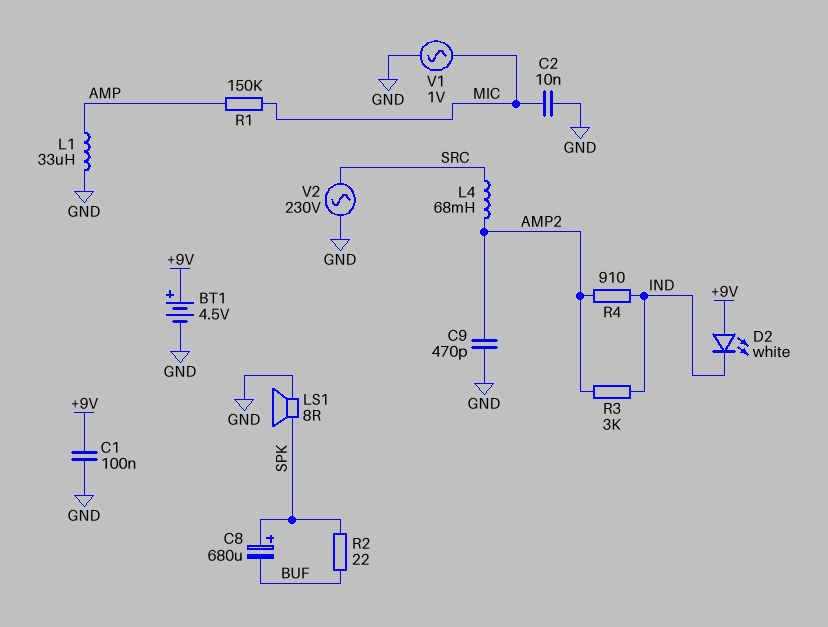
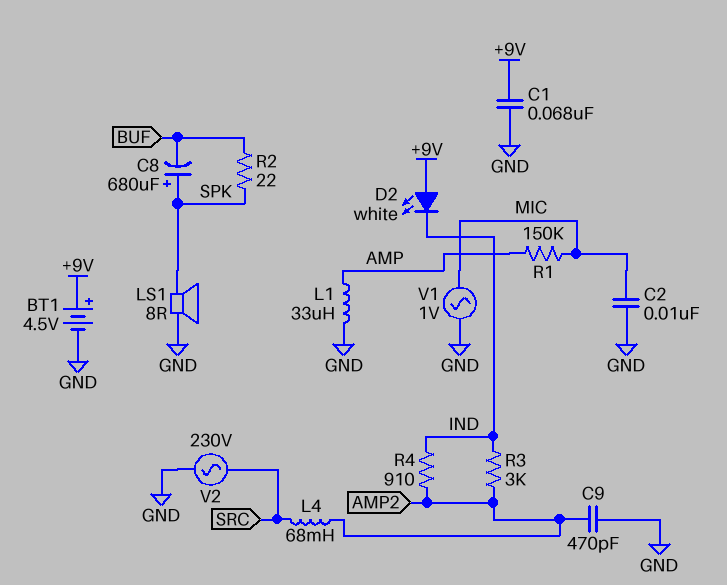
C1: 100nF (+9V, GND) -> 68nF (+9V, GND)

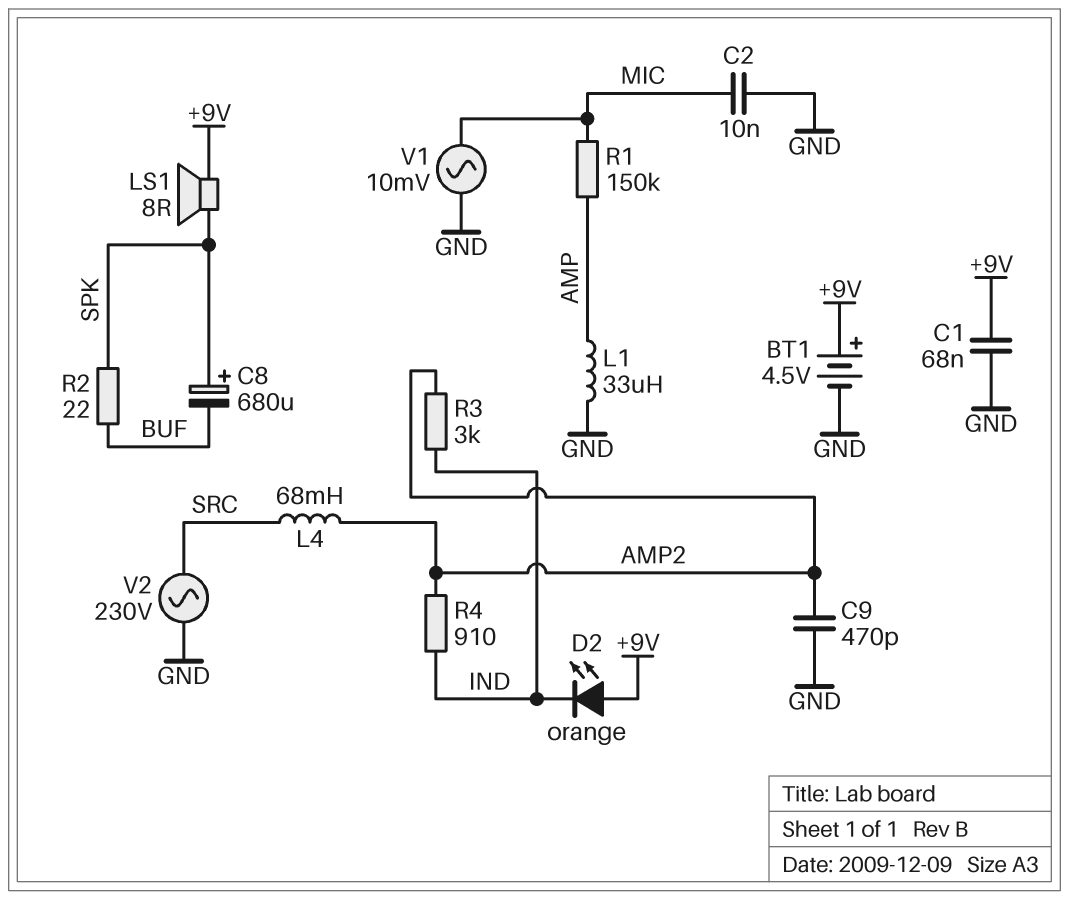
D2: LED white (A +9V, K IND) -> LED orange (A +9V, K IND)
LS1: speaker 8R (GND, SPK) -> speaker 8R (+9V, SPK)
V1: AC 1V (GND, MIC) -> AC 10mV (GND, MIC)

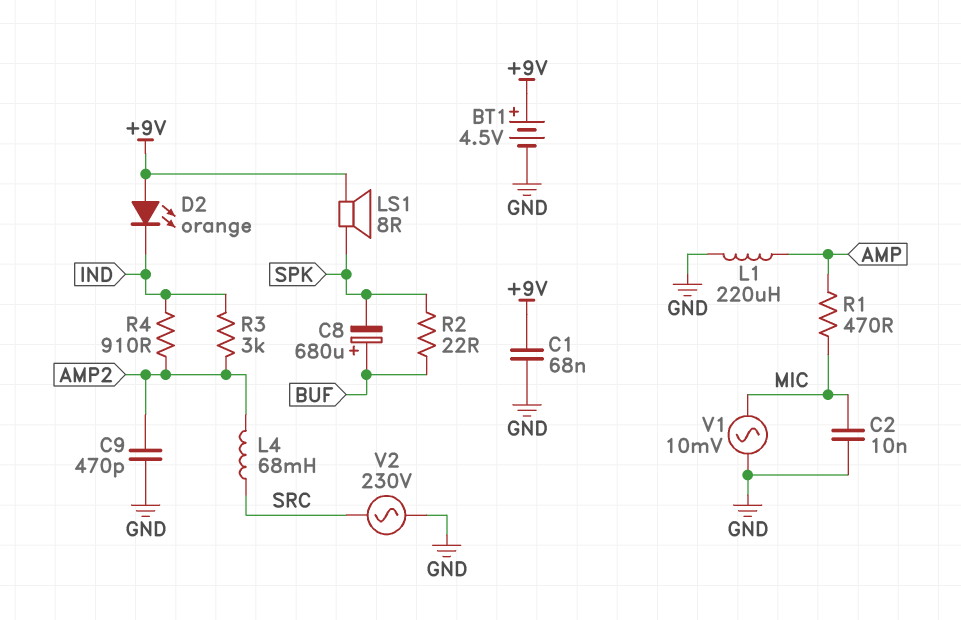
C8: 680uF (plus SPK, minus BUF) -> 680uF (plus BUF, minus SPK)
L1: 33uH (AMP, GND) -> 220uH (AMP, GND)
R1: 150k (AMP, MIC) -> 470 (AMP, MIC)

